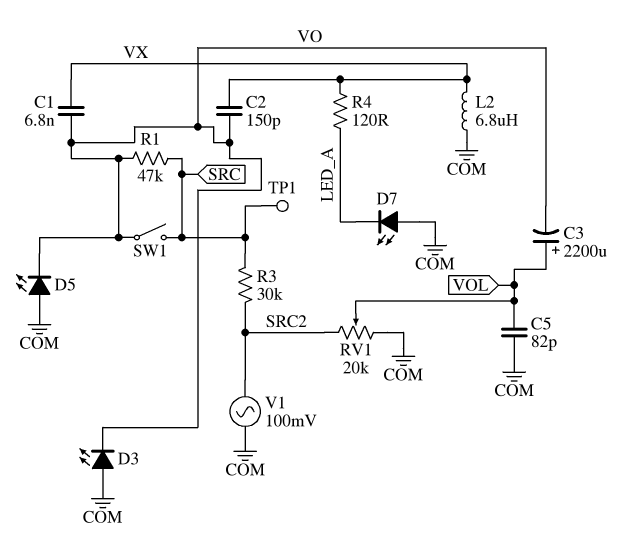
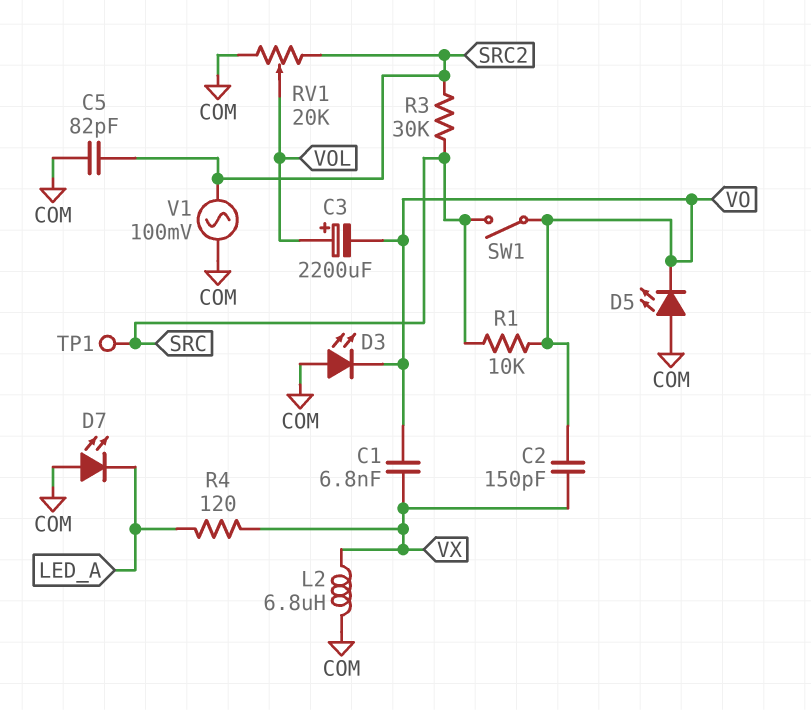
C5: 82pF (COM, VOL) -> 82pF (COM, SRC2)
R1: 47k (SRC, VO) -> 10k (SRC, VO)

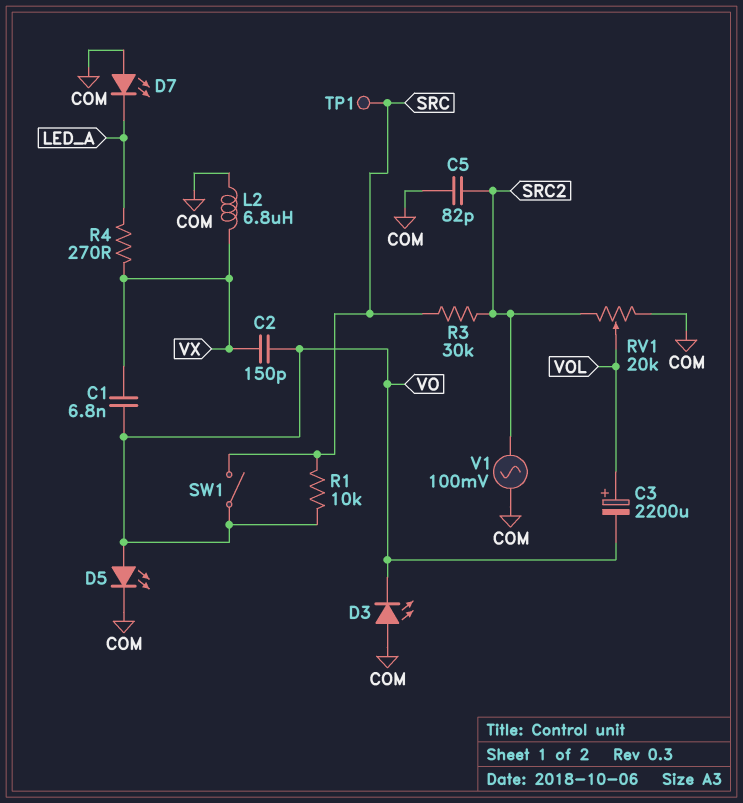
D5: LED (A COM, K VO) -> LED (A VO, K COM)
R4: 120 (LED_A, VX) -> 270 (LED_A, VX)

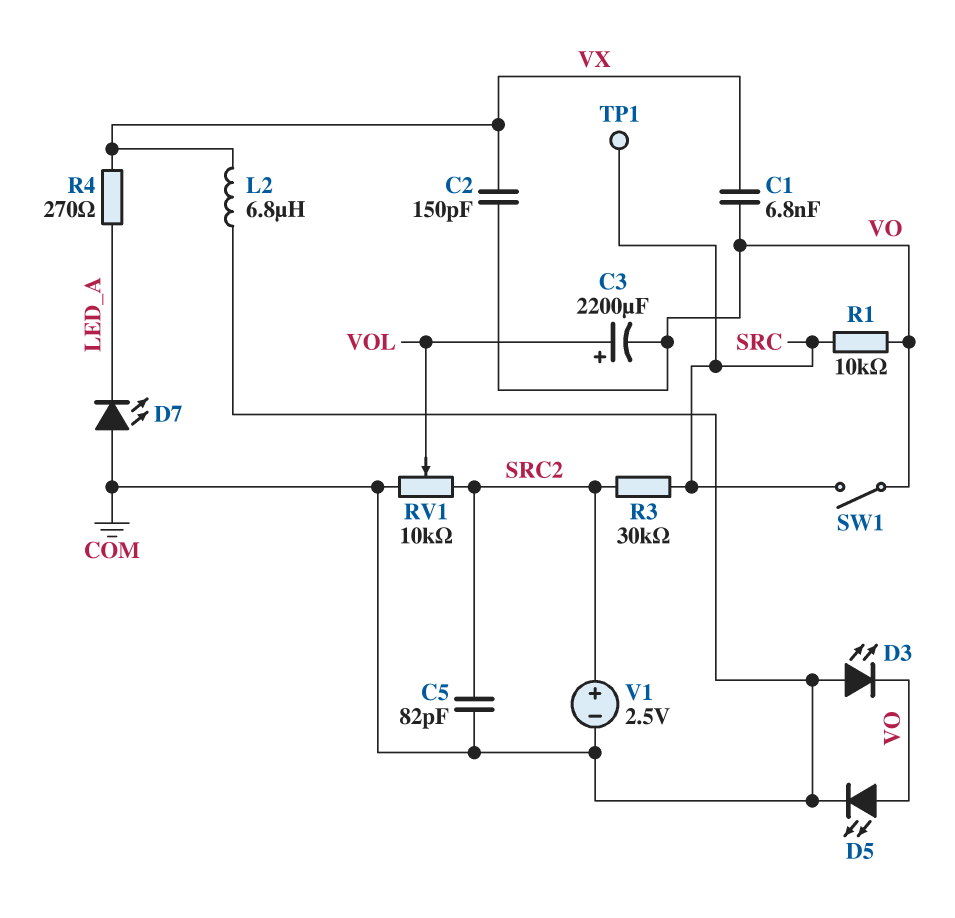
RV1: 20k (COM, SRC2, wiper VOL) -> 10k (COM, SRC2, wiper VOL)
V1: AC 100mV (COM, SRC2) -> 2.5V (plus SRC2, minus COM)

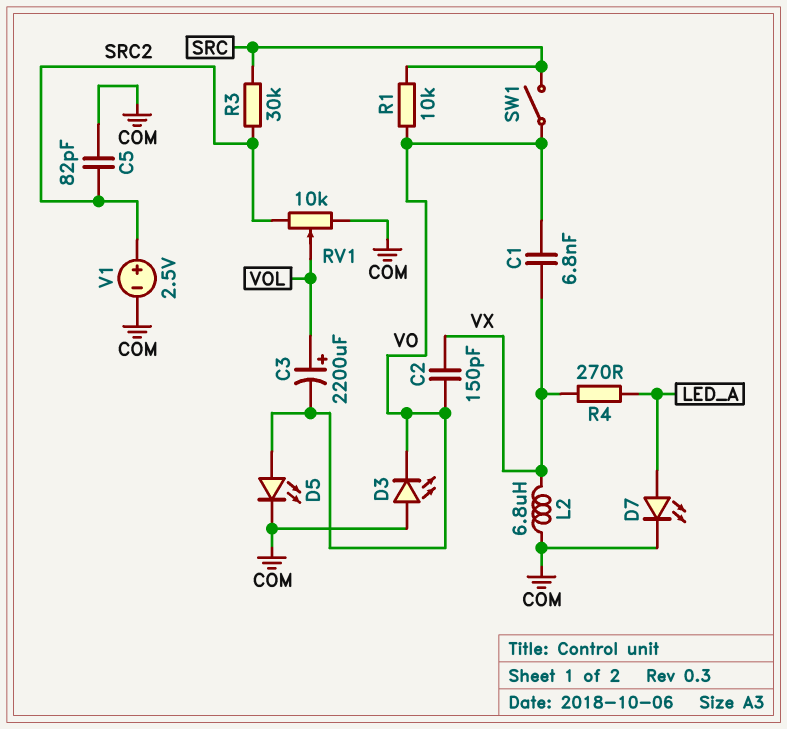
D7: LED (A COM, K LED_A) -> LED (A LED_A, K COM)
TP1: test point (SRC) -> none

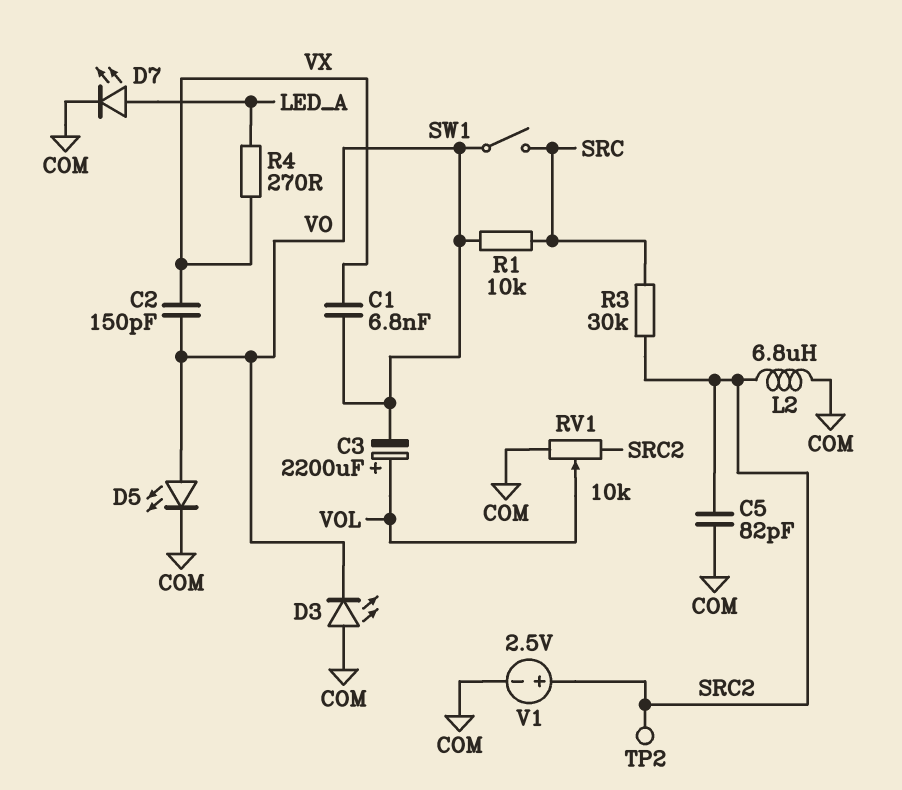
L2: 6.8uH (COM, VX) -> 6.8uH (COM, SRC2)
TP2: none -> test point (SRC2)

